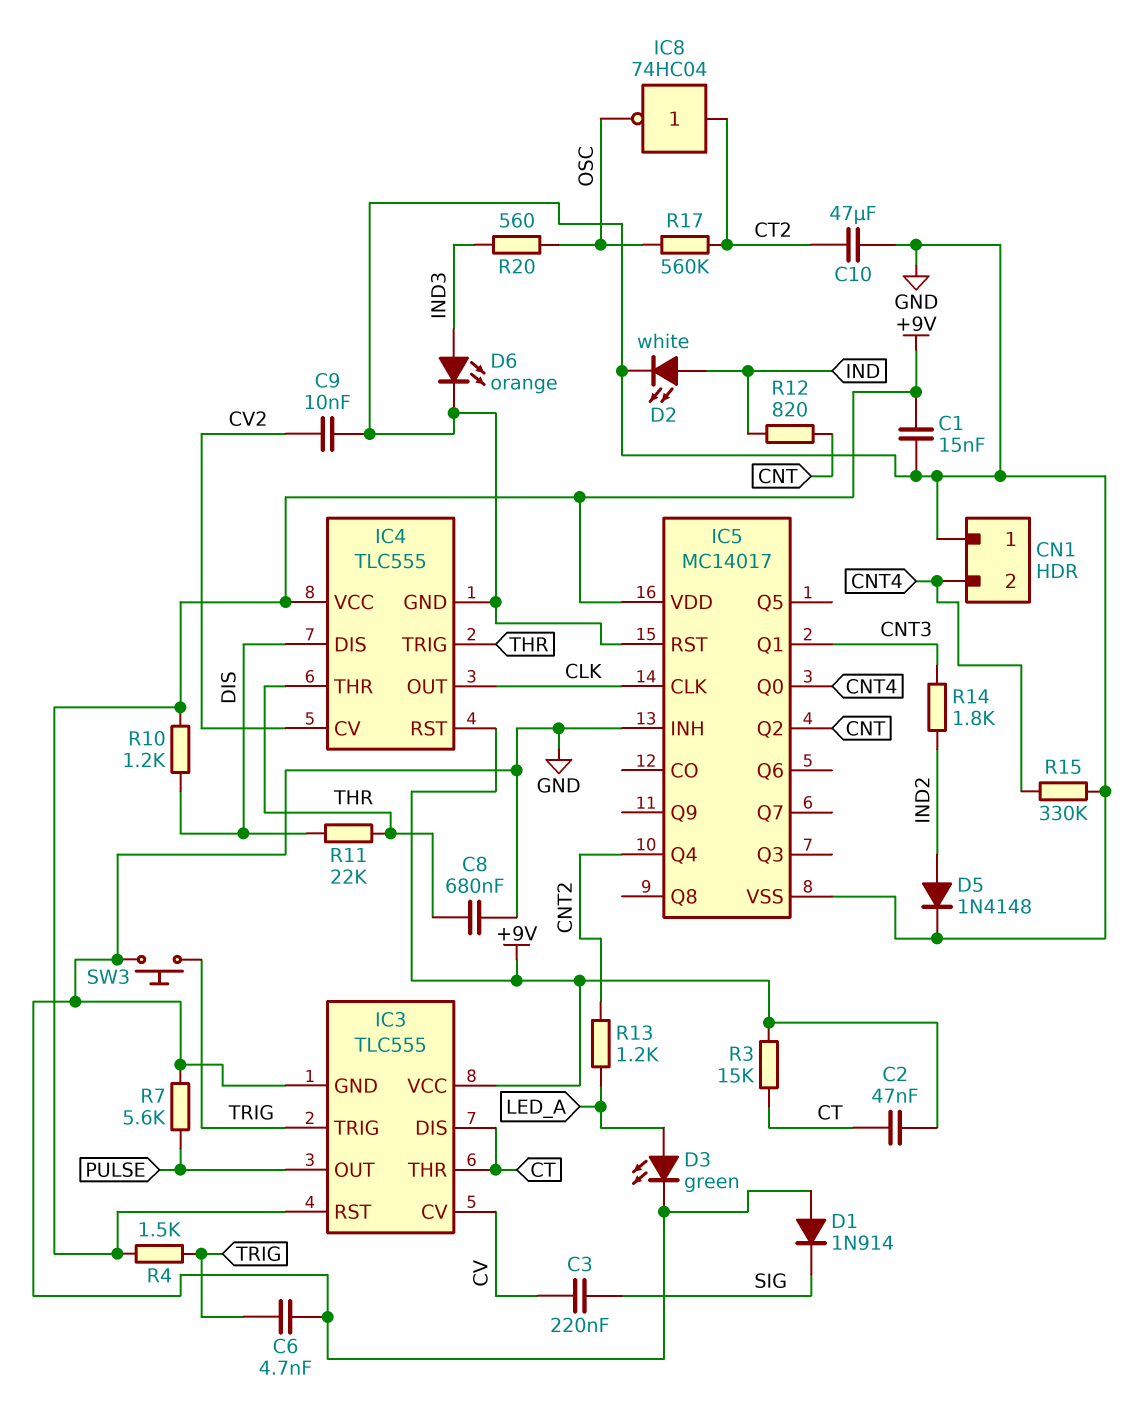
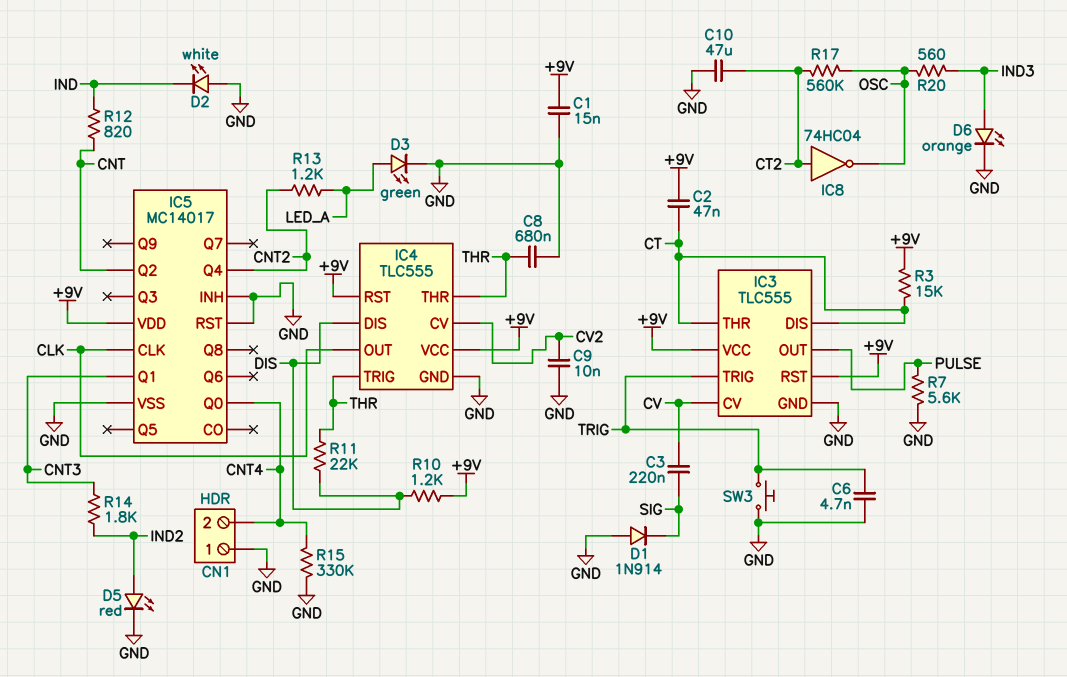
D2: LED white (A IND, K GND) -> LED white (A GND, K IND)
D5: diode 1N4148 (A IND2, K GND) -> LED red (A IND2, K GND)
R4: 1.5k (+9V, TRIG) -> none

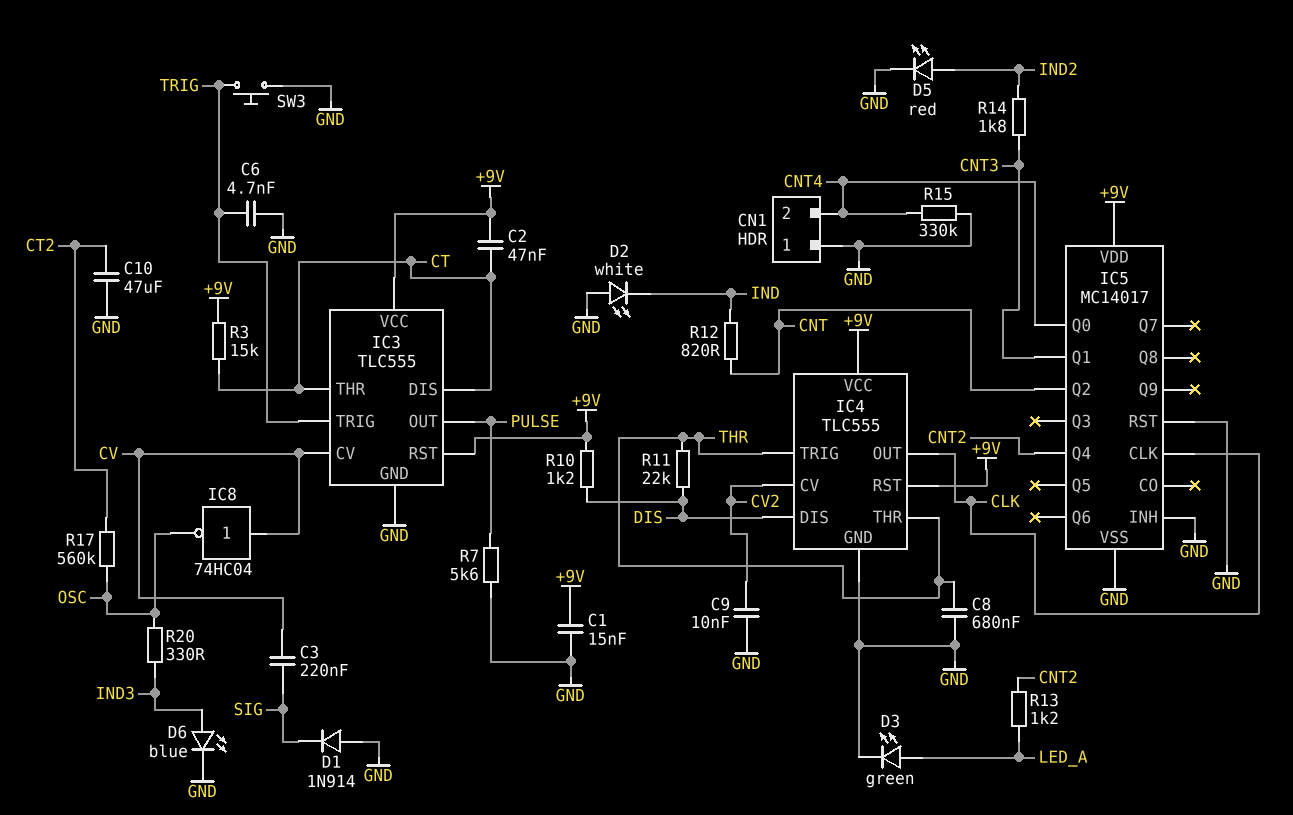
D6: LED orange (A IND3, K GND) -> LED blue (A IND3, K GND)
IC8: NOT 74HC04 (in CT2, out OSC) -> NOT 74HC04 (in CV, out OSC)
R20: 560 (IND3, OSC) -> 330 (IND3, OSC)

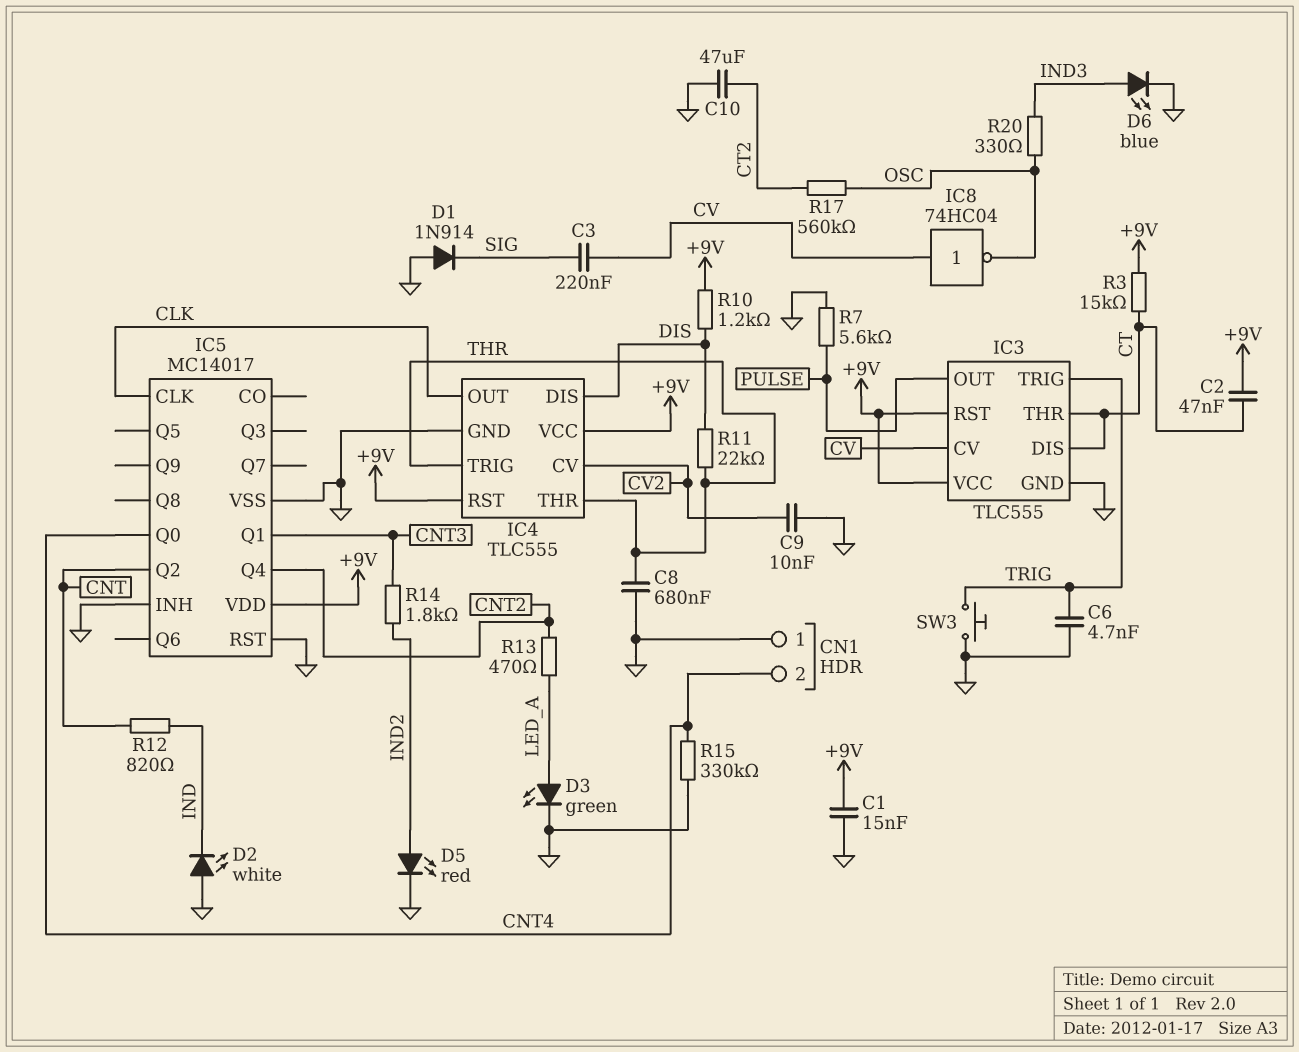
R13: 1.2k (CNT2, LED_A) -> 470 (CNT2, LED_A)

